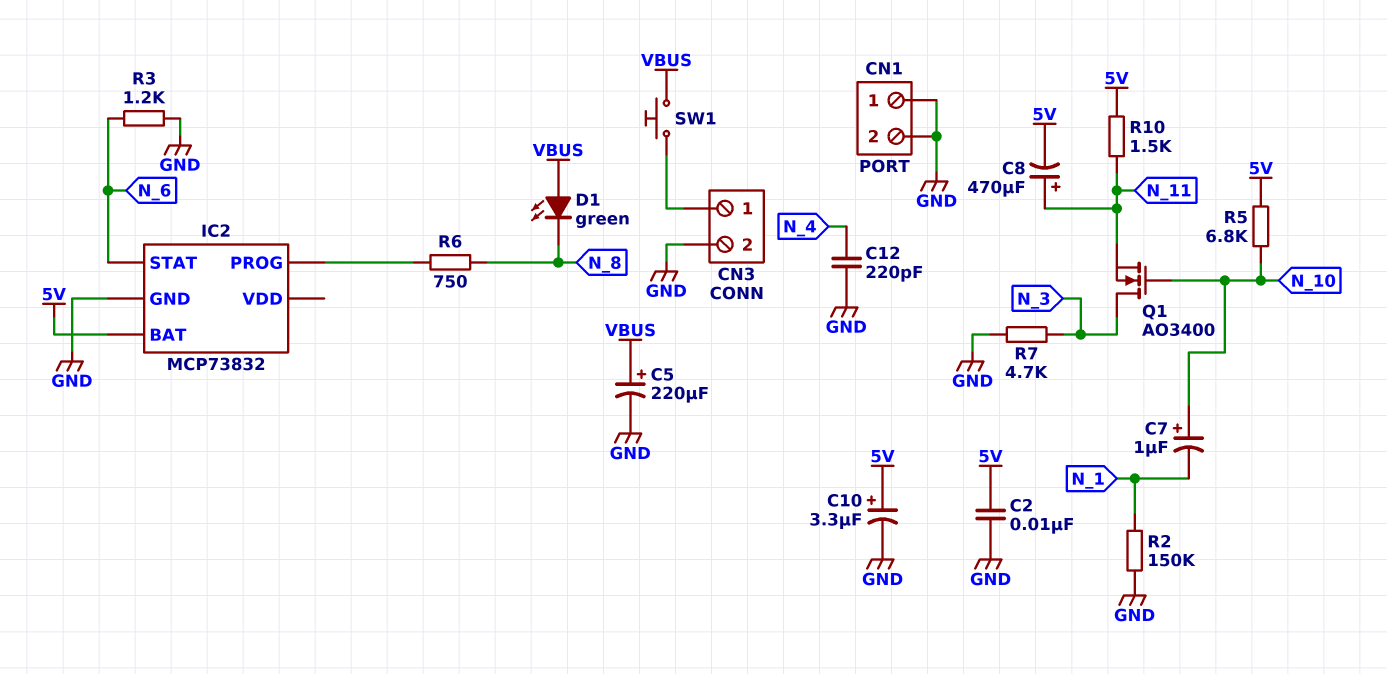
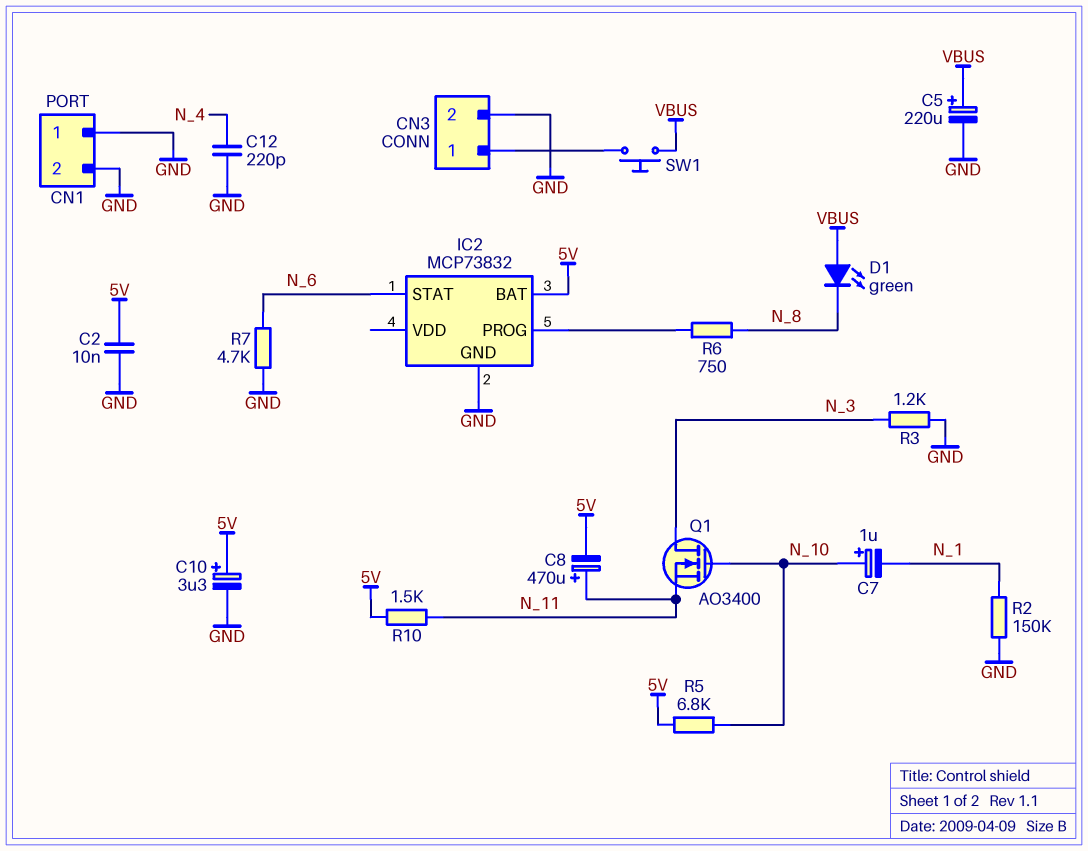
R3: 1.2k (GND, N_6) -> 1.2k (GND, N_3)
R7: 4.7k (GND, N_3) -> 4.7k (GND, N_6)

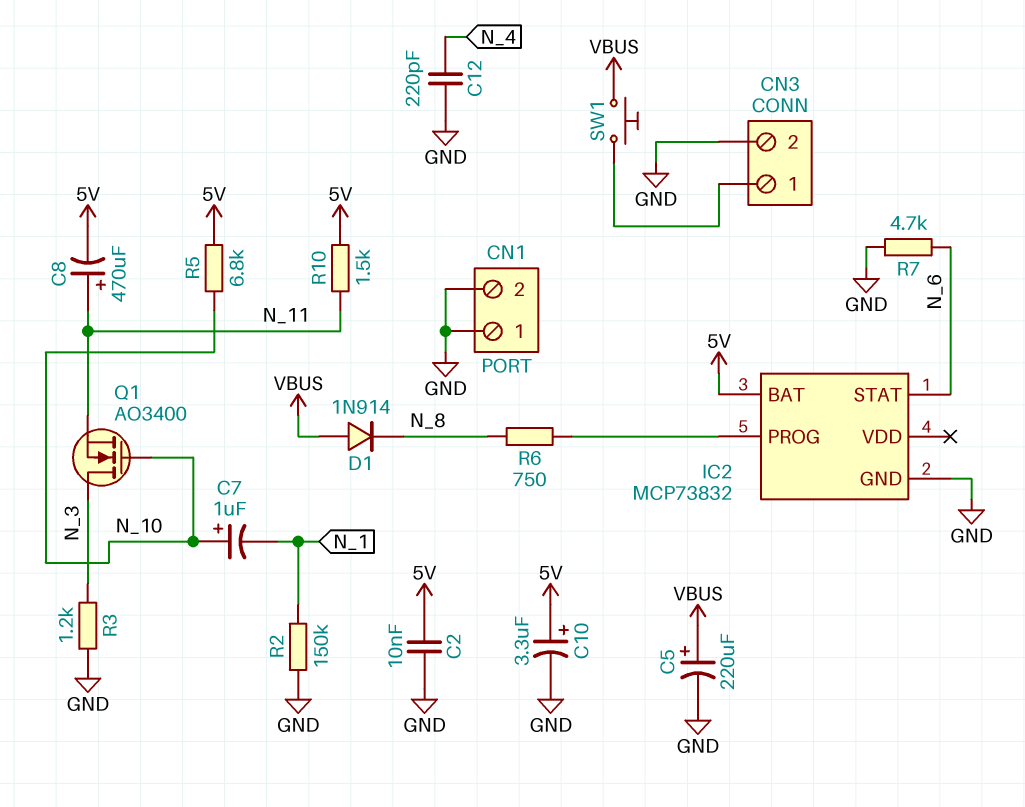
D1: LED green (A VBUS, K N_8) -> diode 1N914 (A VBUS, K N_8)

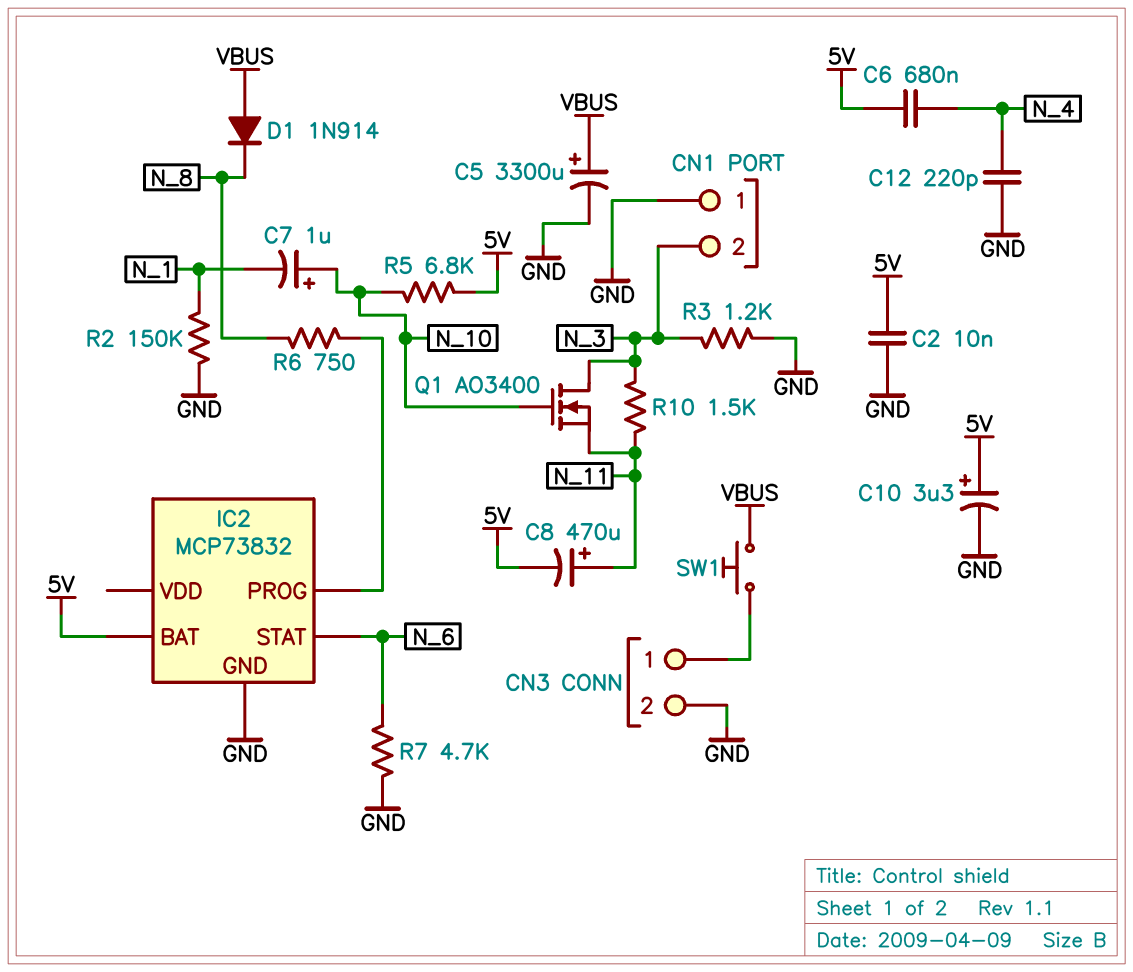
C5: 220uF (plus VBUS, minus GND) -> 3300uF (plus VBUS, minus GND)
C6: none -> 680nF (5V, N_4)
CN1 pin 2: GND -> N_3
R10: 1.5k (5V, N_11) -> 1.5k (N_3, N_11)

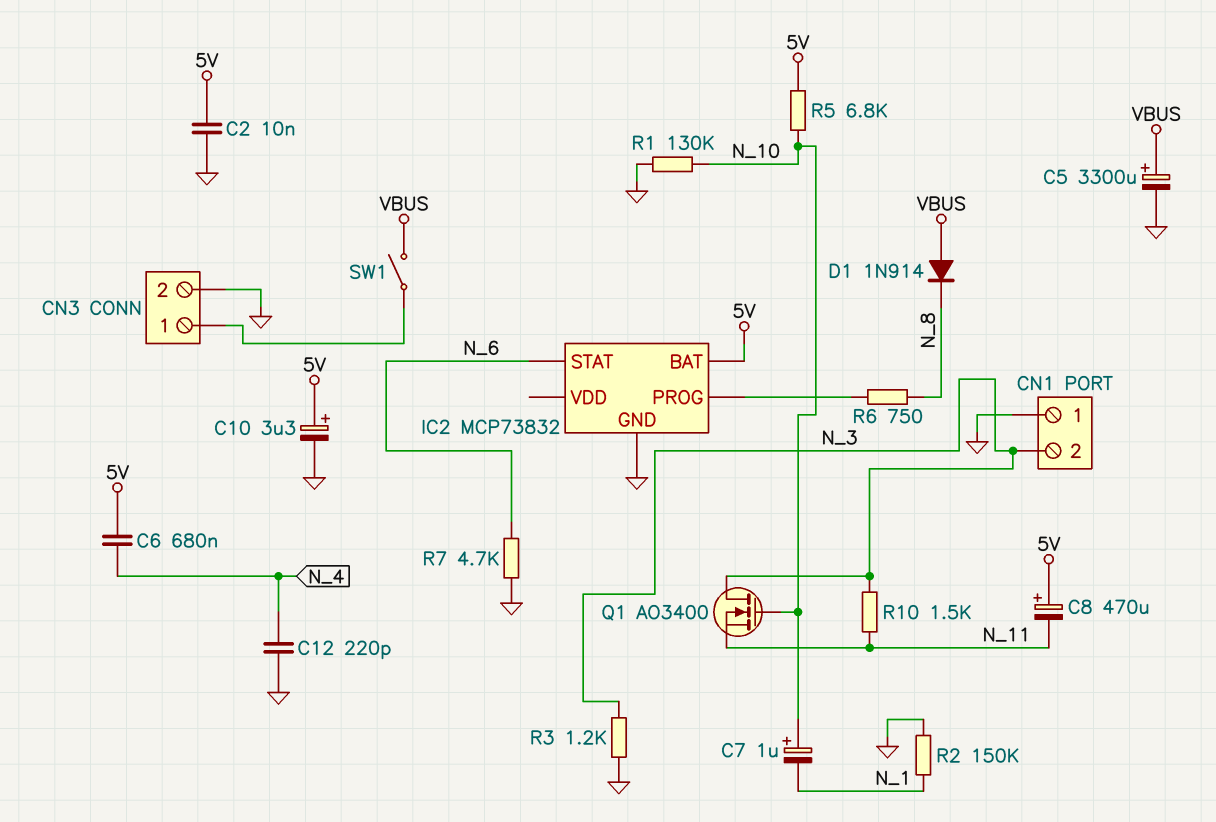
C8: 470uF (plus N_11, minus 5V) -> 470uF (plus 5V, minus N_11)
R1: none -> 130k (GND, N_10)
SW1: button (CN3/1, VBUS) -> switch (CN3/1, VBUS)

